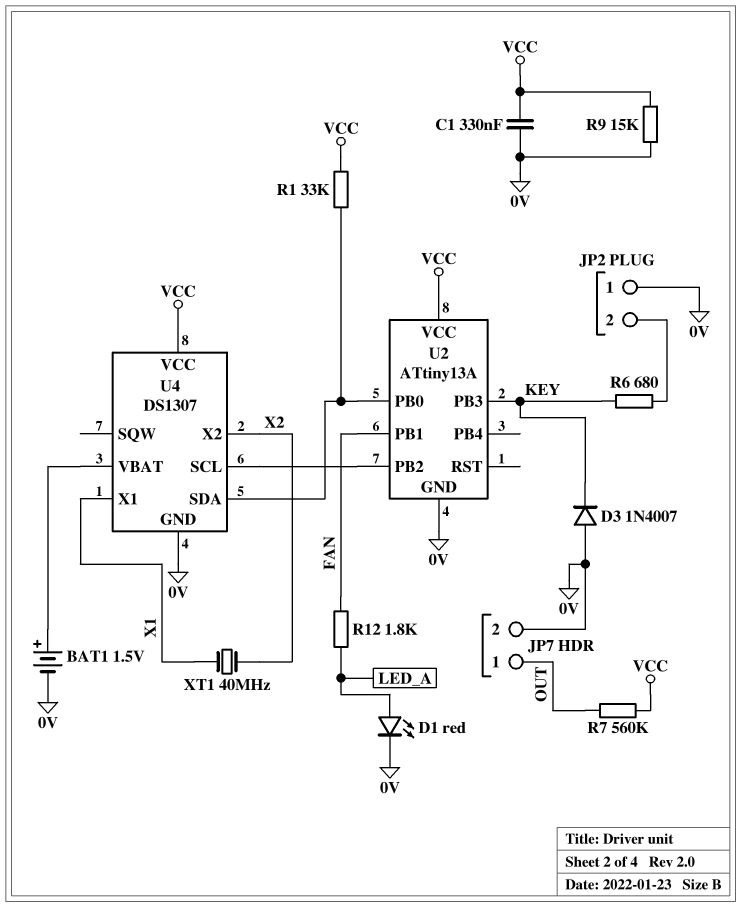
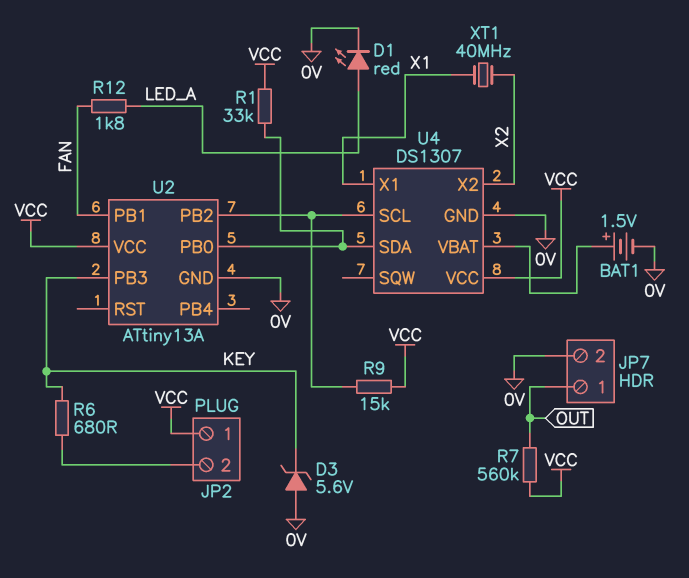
C1: 330nF (0V, VCC) -> none
D3: diode 1N4007 (A 0V, K KEY) -> zener 5.6V (A 0V, K KEY)
JP2 pin 1: 0V -> VCC
R9: 15k (0V, VCC) -> 15k (U2/PB2, VCC)

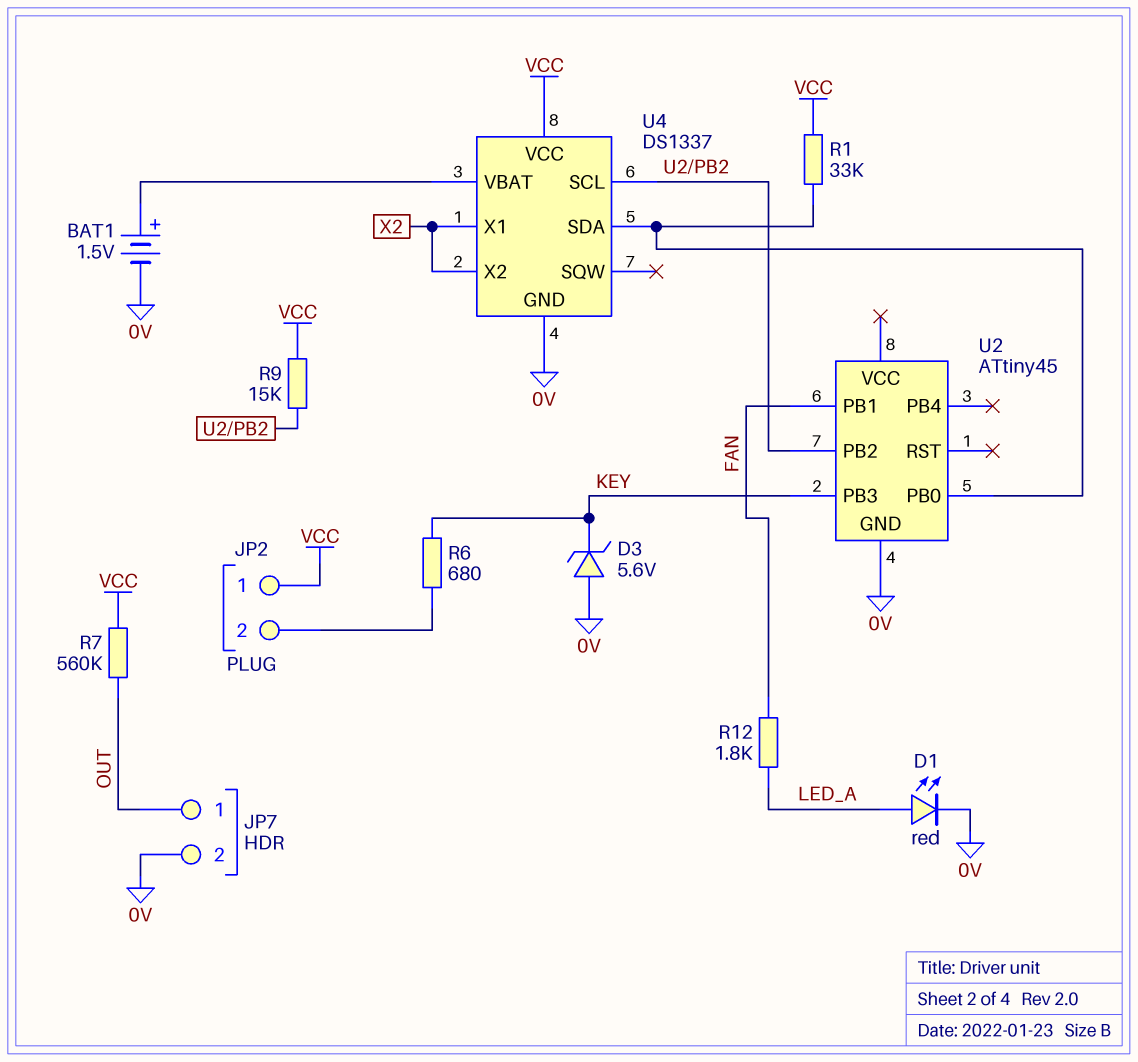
U2: ATtiny13A -> ATtiny45
U2 pin VCC: VCC -> none
U4: DS1307 -> DS1337
U4 pin X1: X1 -> X2
XT1: 40MHz (X1, X2) -> none

